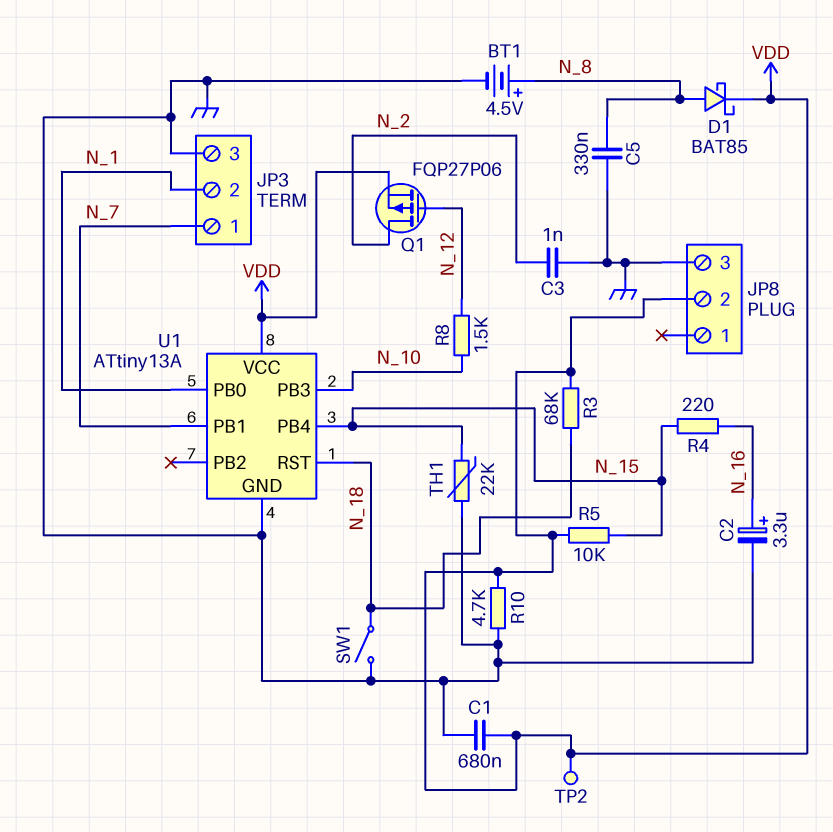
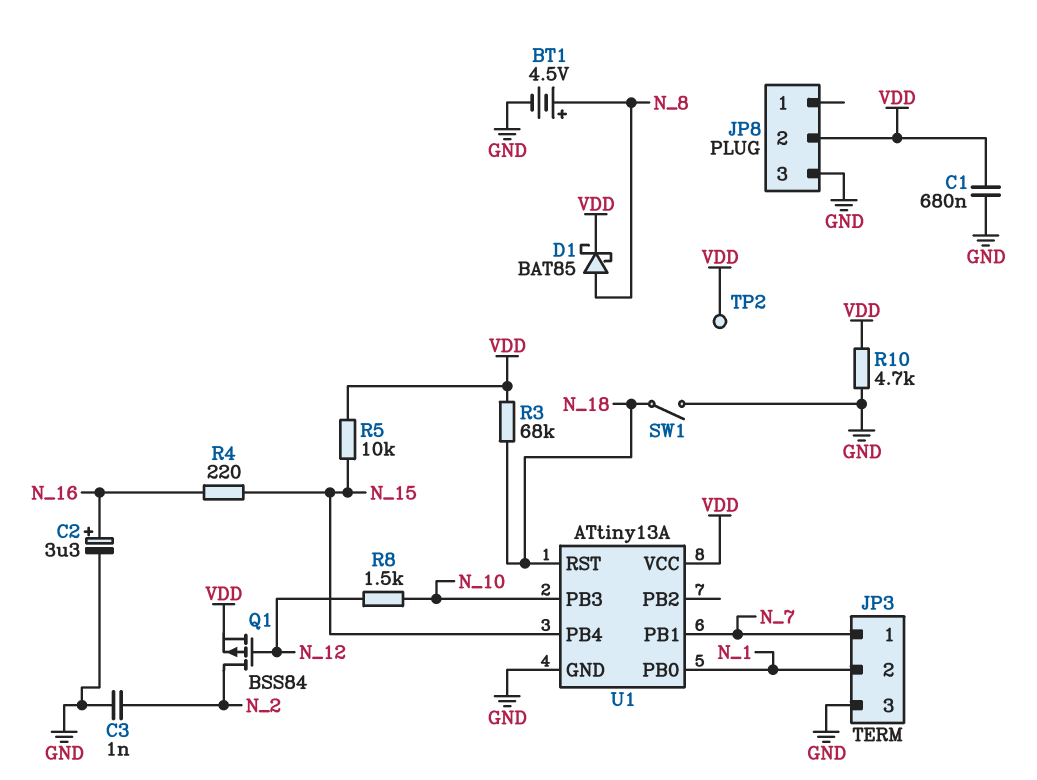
C5: 330nF (GND, N_8) -> none
Q1: PMOS FQP27P06 (G N_12, D N_2, S VDD) -> PMOS BSS84 (G N_12, D N_2, S VDD)
TH1: 22k (GND, N_15) -> none

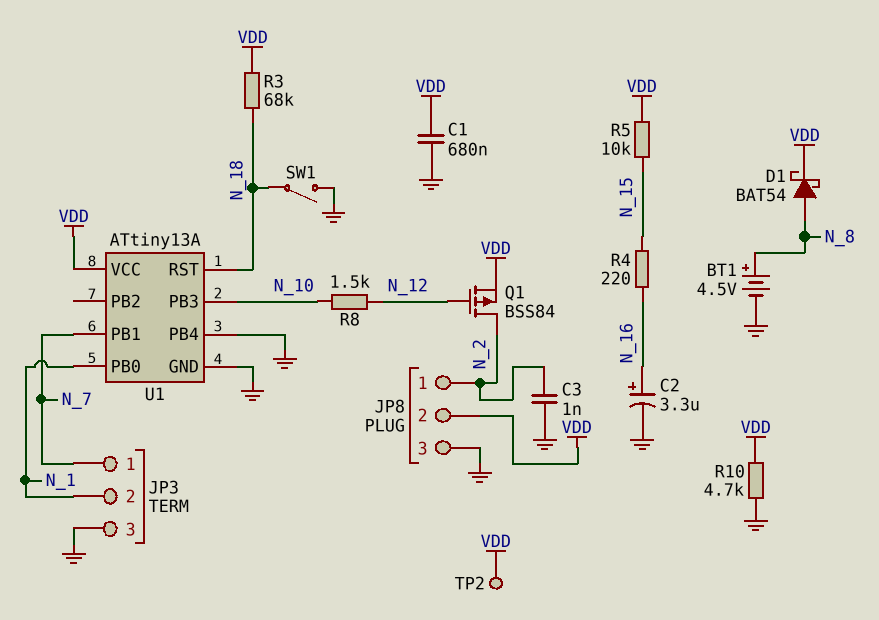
D1: schottky BAT85 (A N_8, K VDD) -> schottky BAT54 (A N_8, K VDD)
JP8 pin 1: none -> N_2
U1 pin PB4: N_15 -> GND

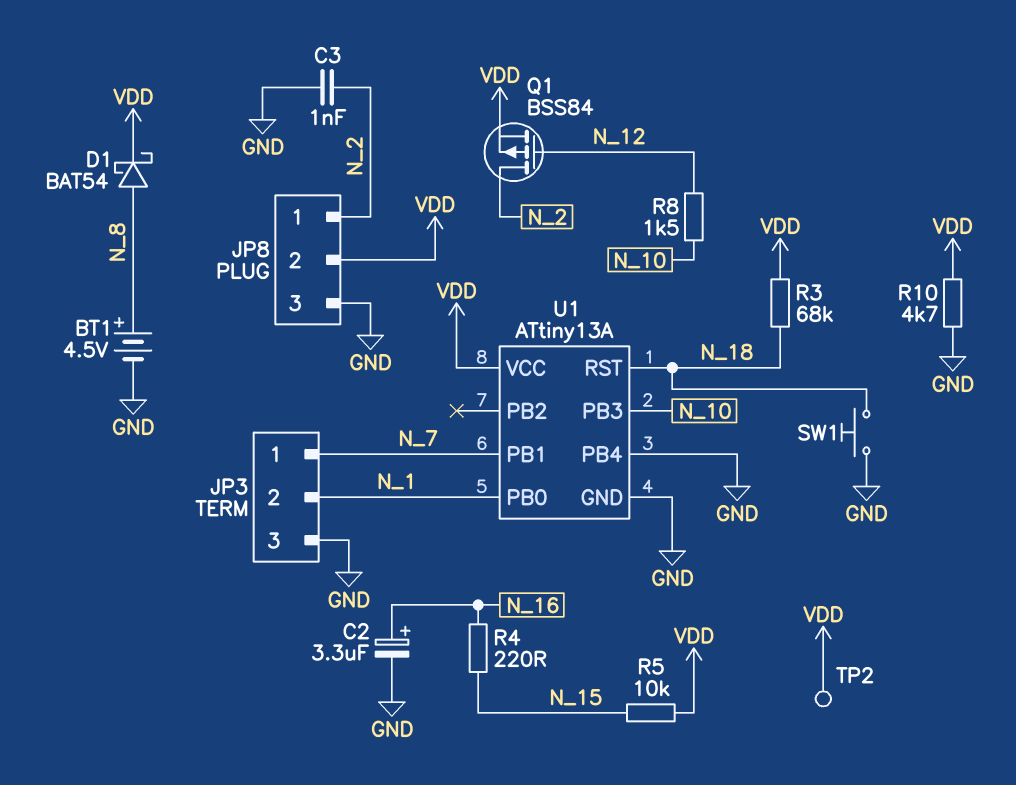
C1: 680nF (GND, VDD) -> none
SW1: switch (GND, N_18) -> button (GND, N_18)

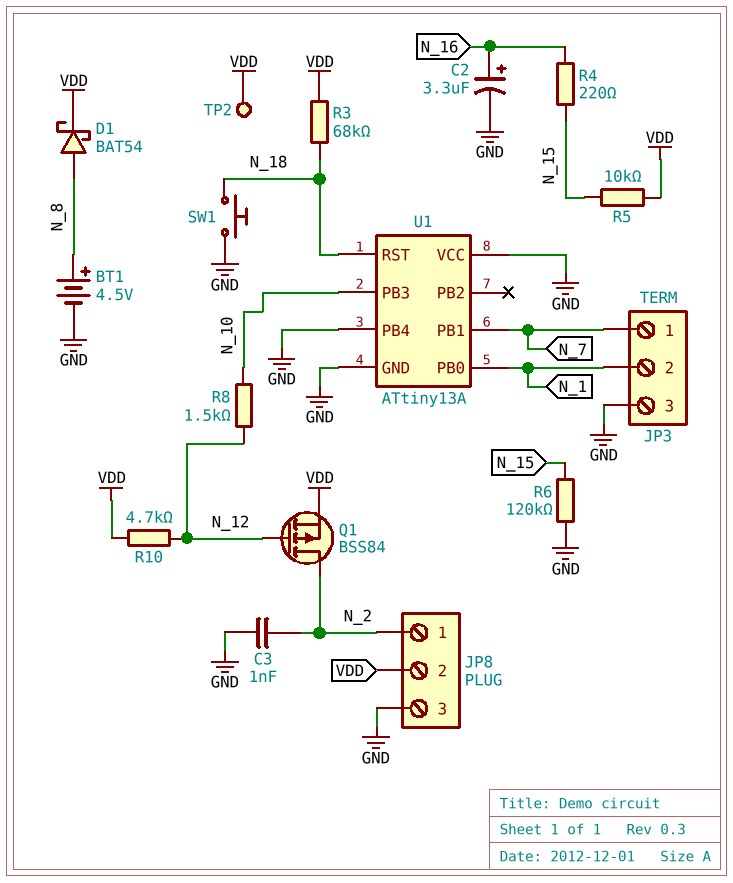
R6: none -> 120k (GND, N_15)
R10: 4.7k (GND, VDD) -> 4.7k (N_12, VDD)
U1 pin VCC: VDD -> GND

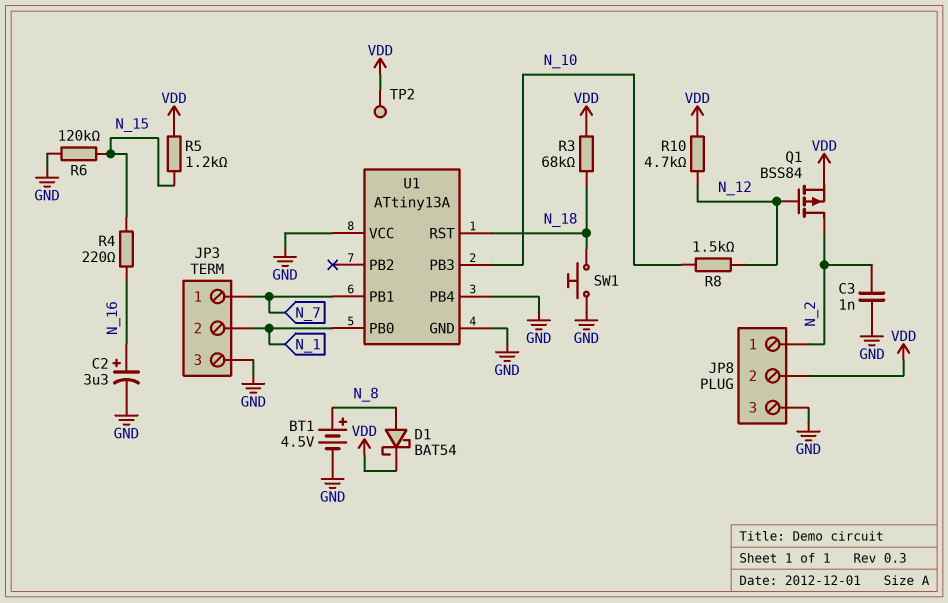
R5: 10k (N_15, VDD) -> 1.2k (N_15, VDD)

